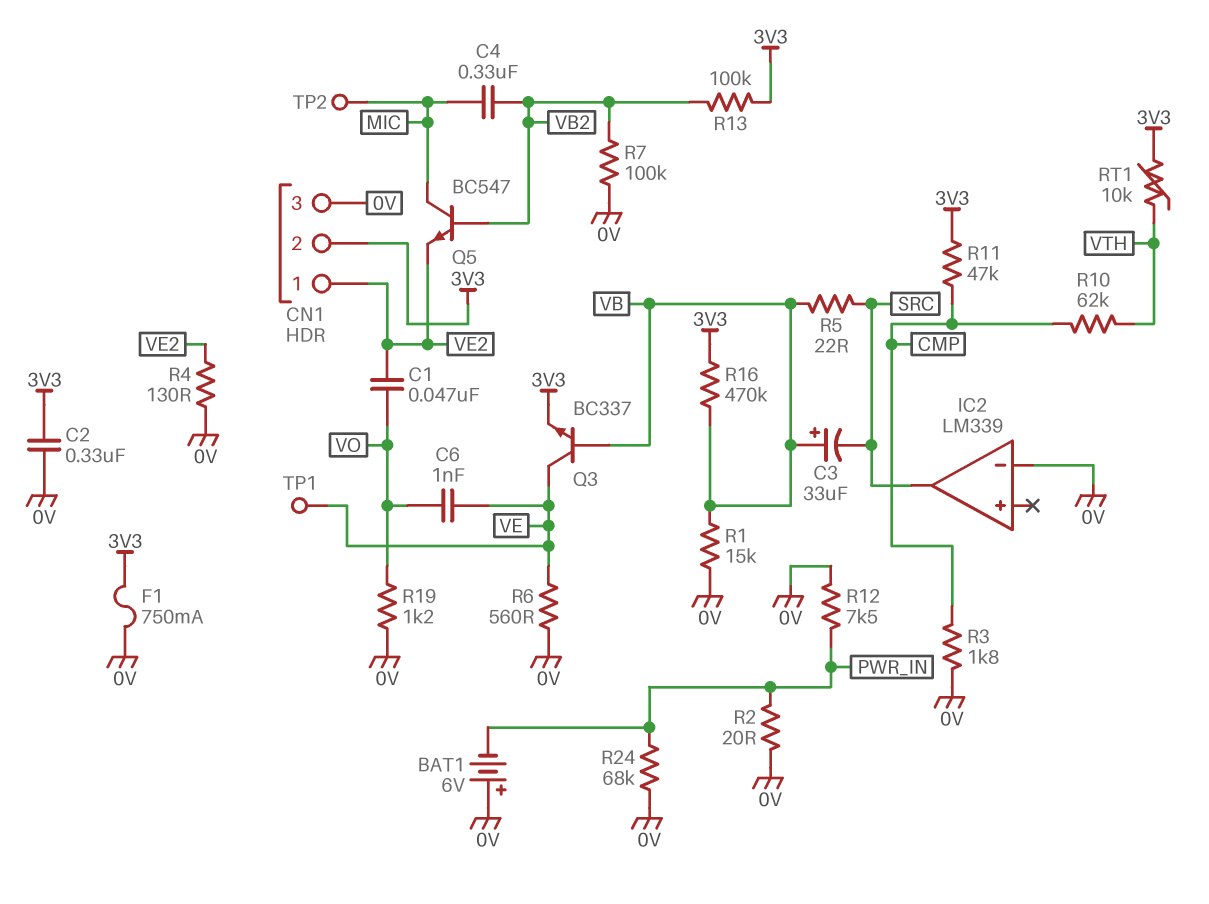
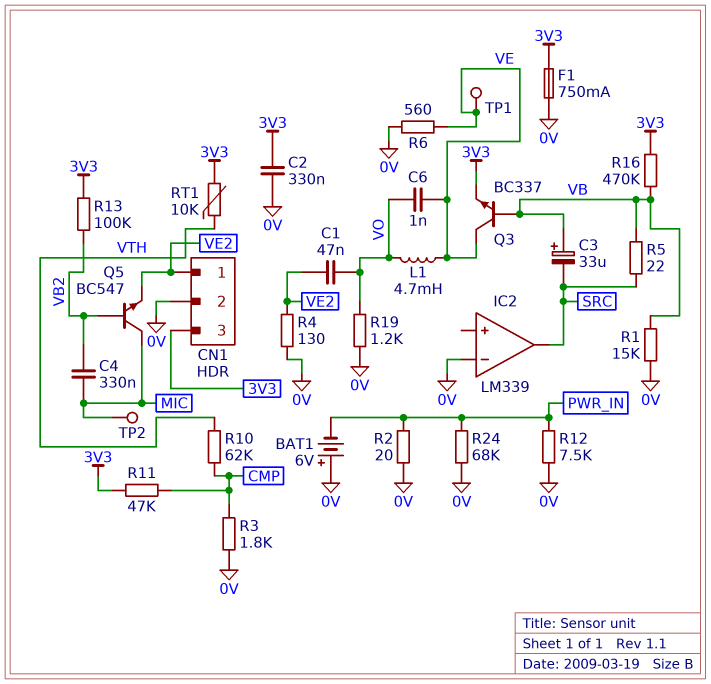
CN1 pin 2: 3V3 -> 0V
CN1 pin 3: 0V -> 3V3
L1: none -> 4.7mH (VE, VO)
R7: 100k (0V, VB2) -> none

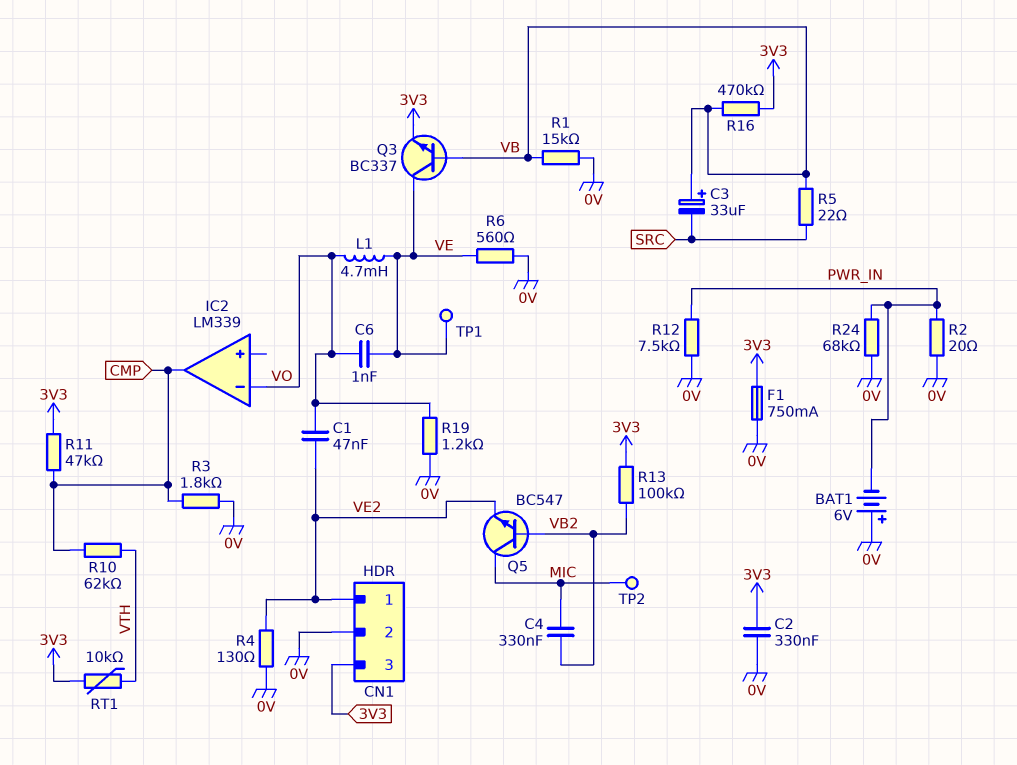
IC2 pin in-: 0V -> VO
IC2 pin out: SRC -> CMP

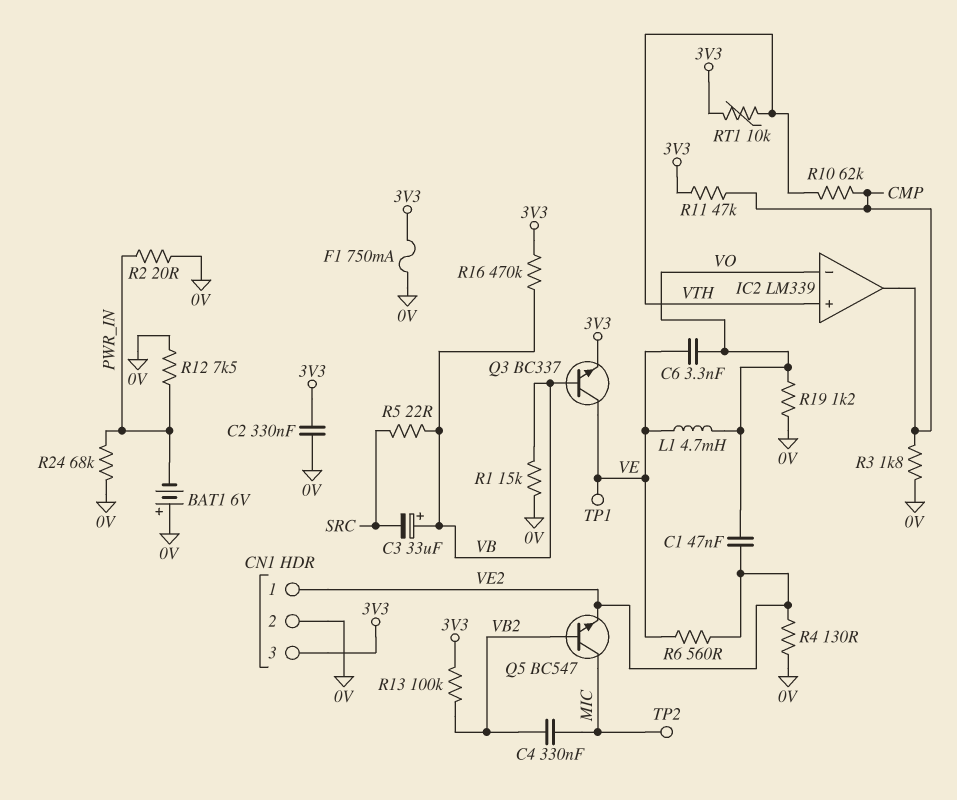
C6: 1nF (VE, VO) -> 3.3nF (VE, VO)
IC2 pin in+: none -> VTH
R6: 560 (0V, VE) -> 560 (VE, VE2)

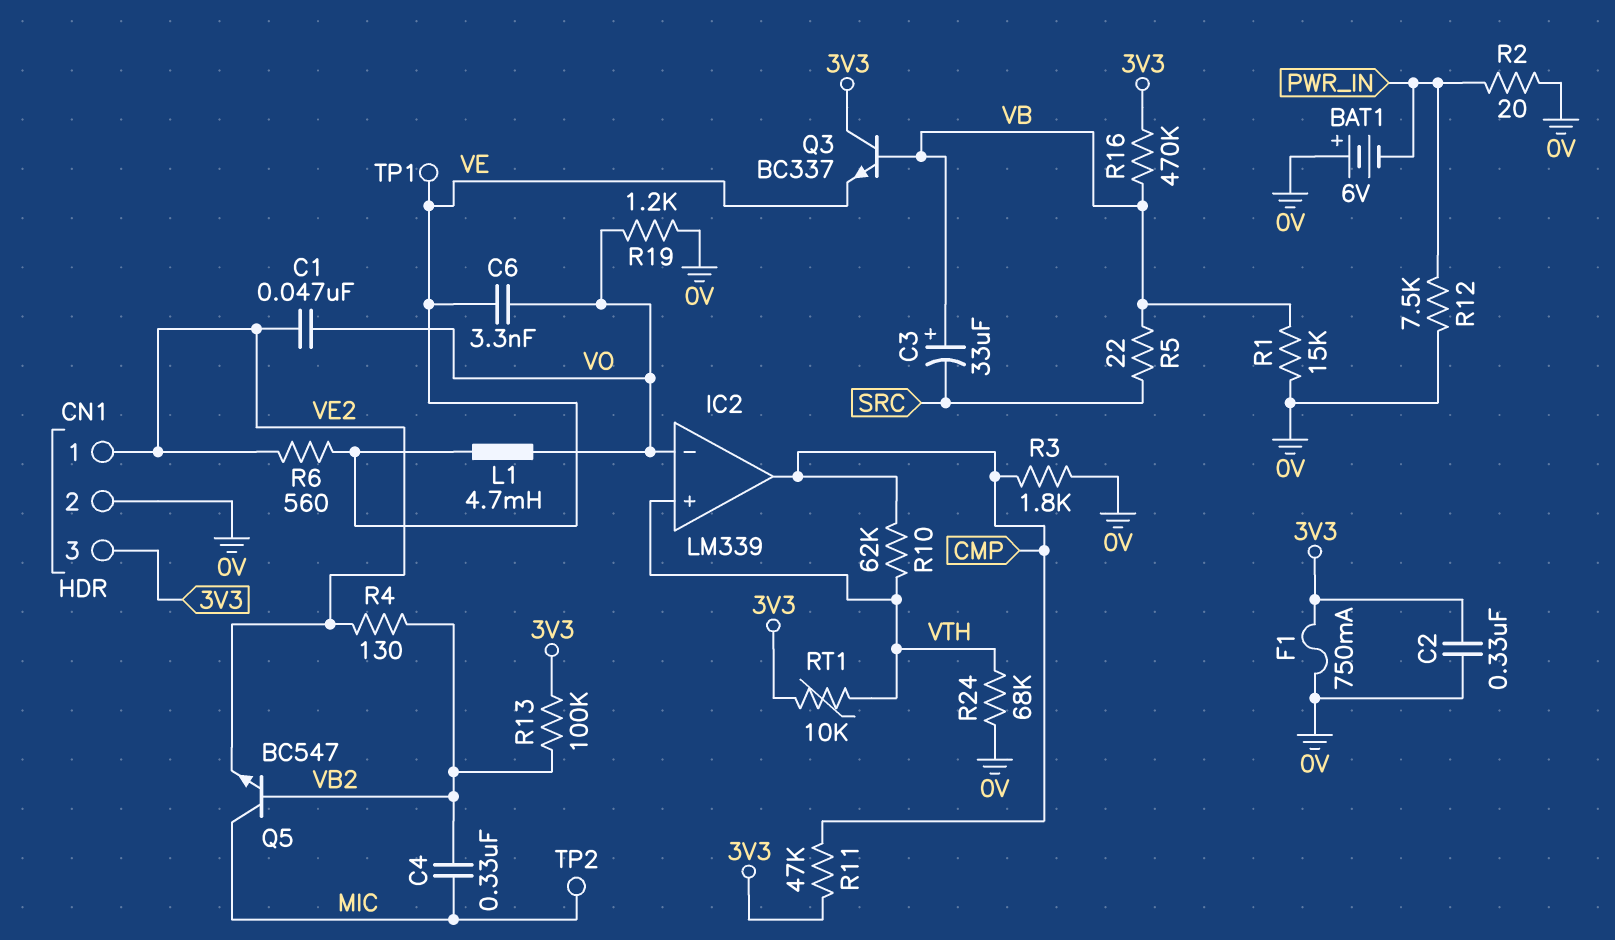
Q3: NPN BC337 (B VB, C VE, E 3V3) -> NPN BC337 (B VB, C 3V3, E VE)
R4: 130 (0V, VE2) -> 130 (VB2, VE2)
R24: 68k (0V, PWR_IN) -> 68k (0V, VTH)

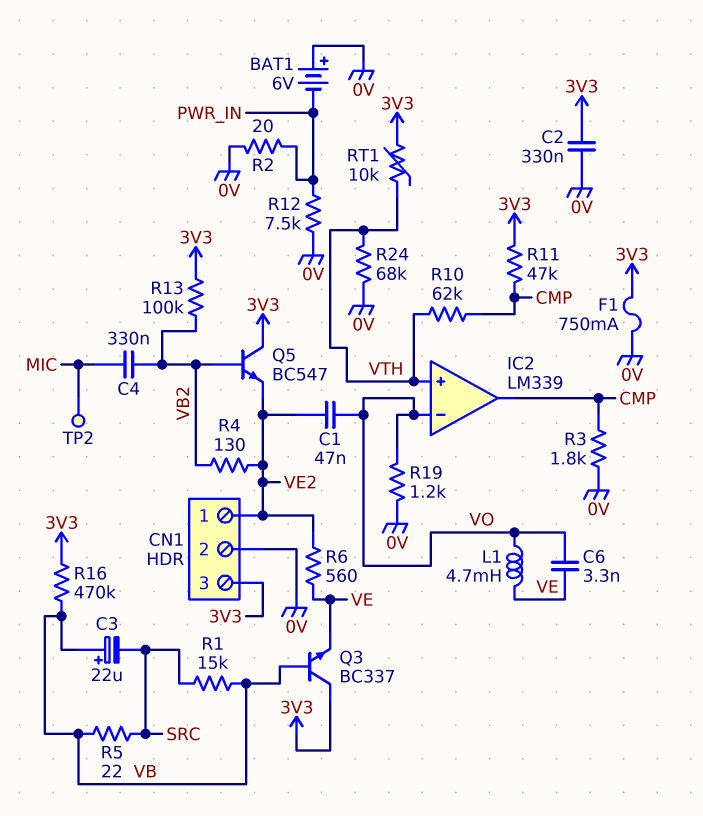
C3: 33uF (plus VB, minus SRC) -> 22uF (plus VB, minus SRC)
Q5: NPN BC547 (B VB2, C MIC, E VE2) -> NPN BC547 (B VB2, C 3V3, E VE2)
R1: 15k (0V, VB) -> 15k (SRC, VB)
TP1: test point (VE) -> none

